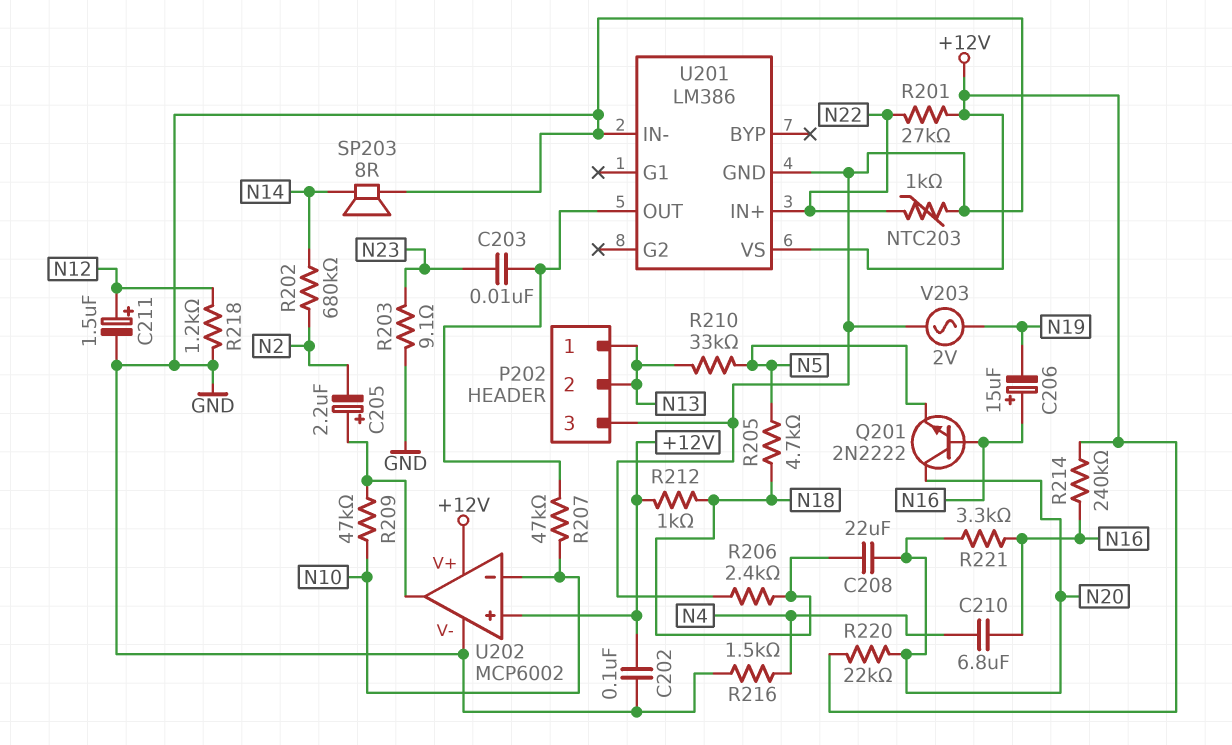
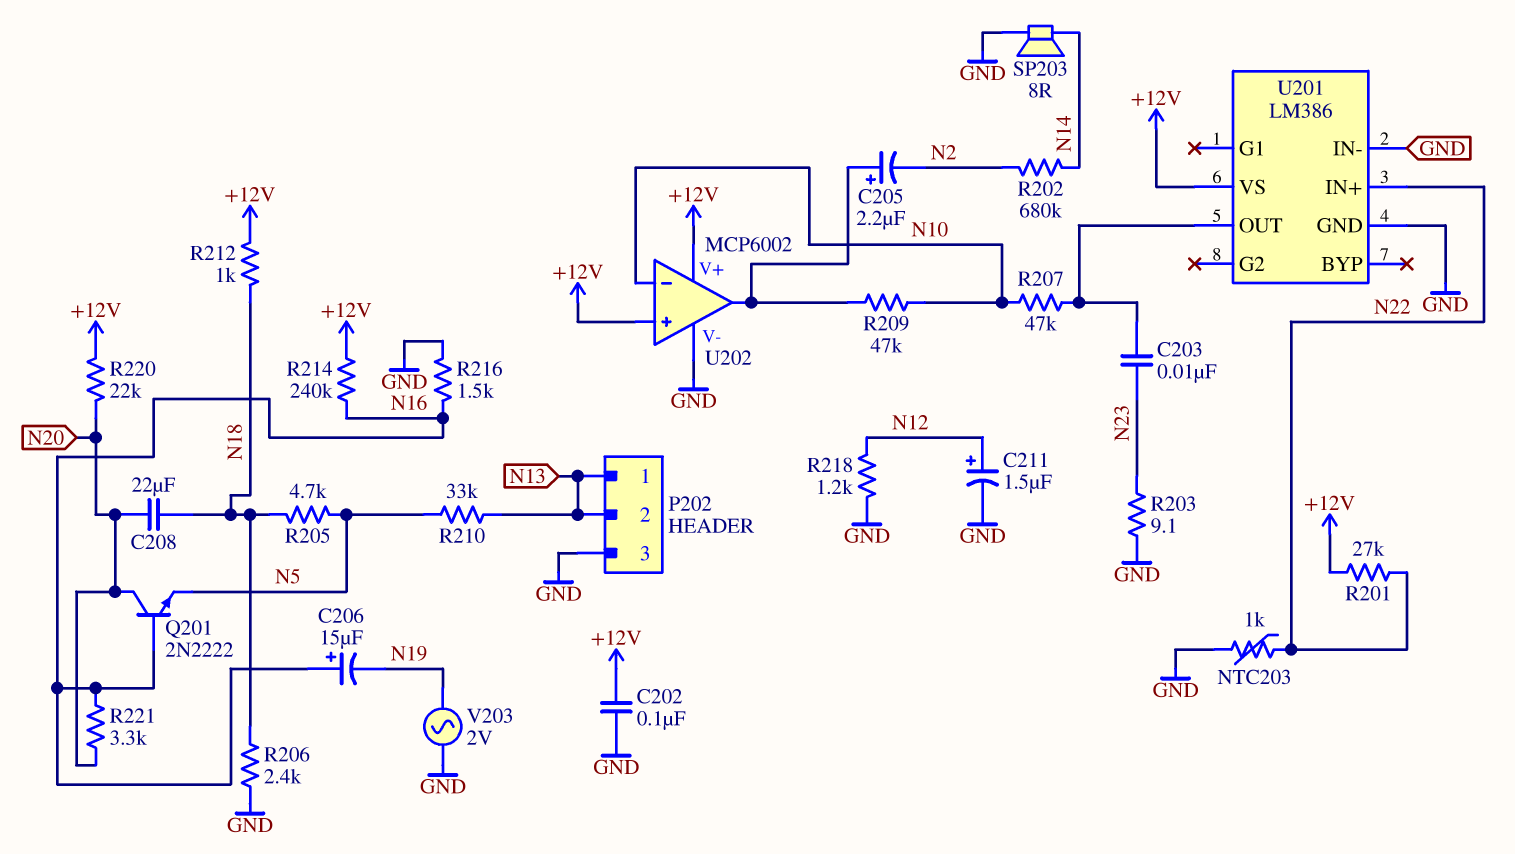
C210: 6.8uF (N4, N16) -> none
R216: 1.5k (GND, N4) -> 1.5k (GND, N16)

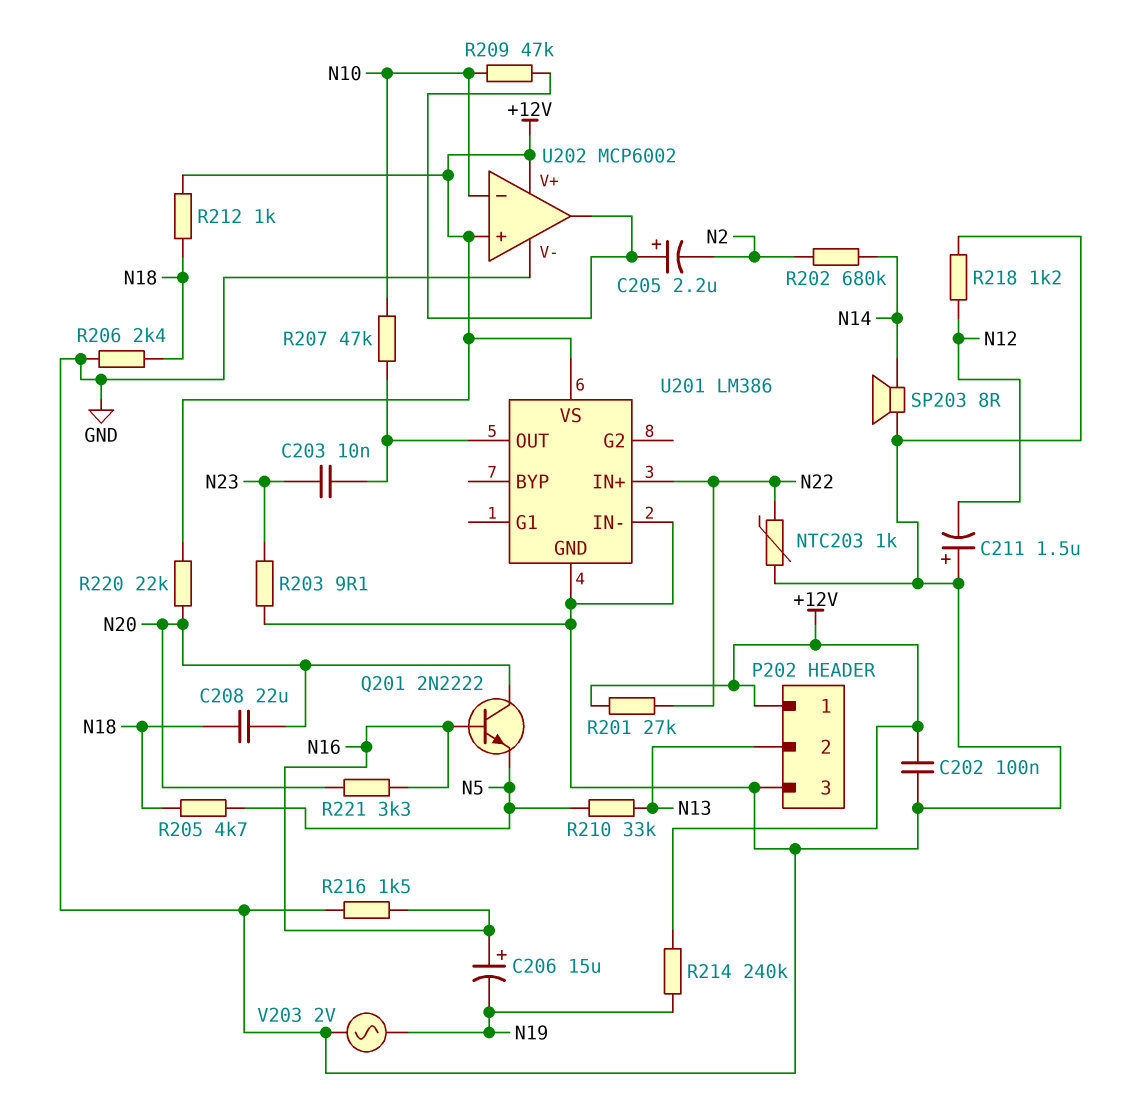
C211: 1.5uF (plus N12, minus GND) -> 1.5uF (plus GND, minus N12)
P202 pin 1: N13 -> +12V
R214: 240k (+12V, N16) -> 240k (+12V, N19)

